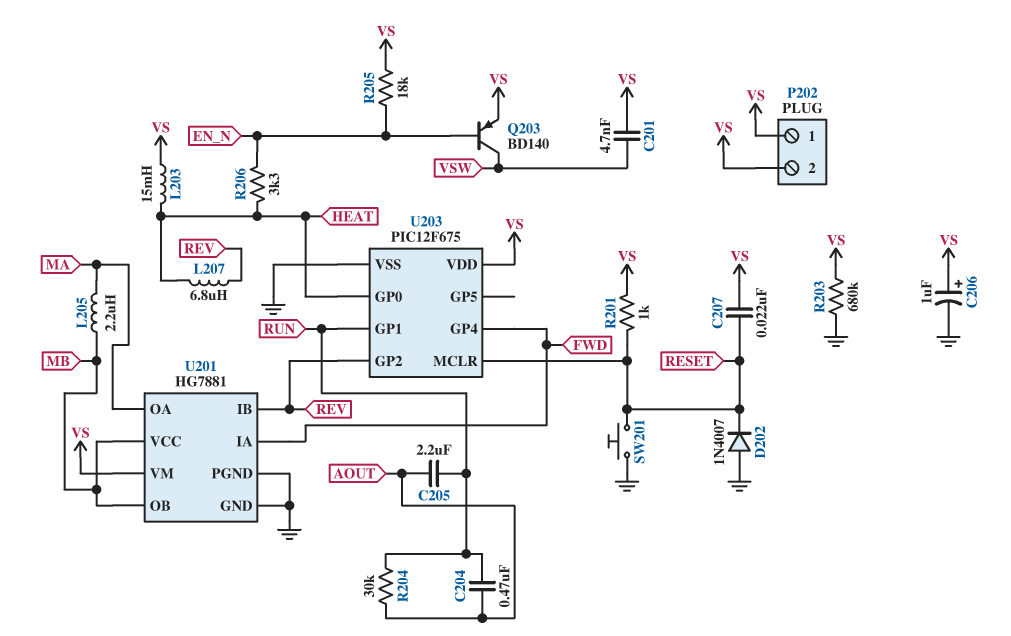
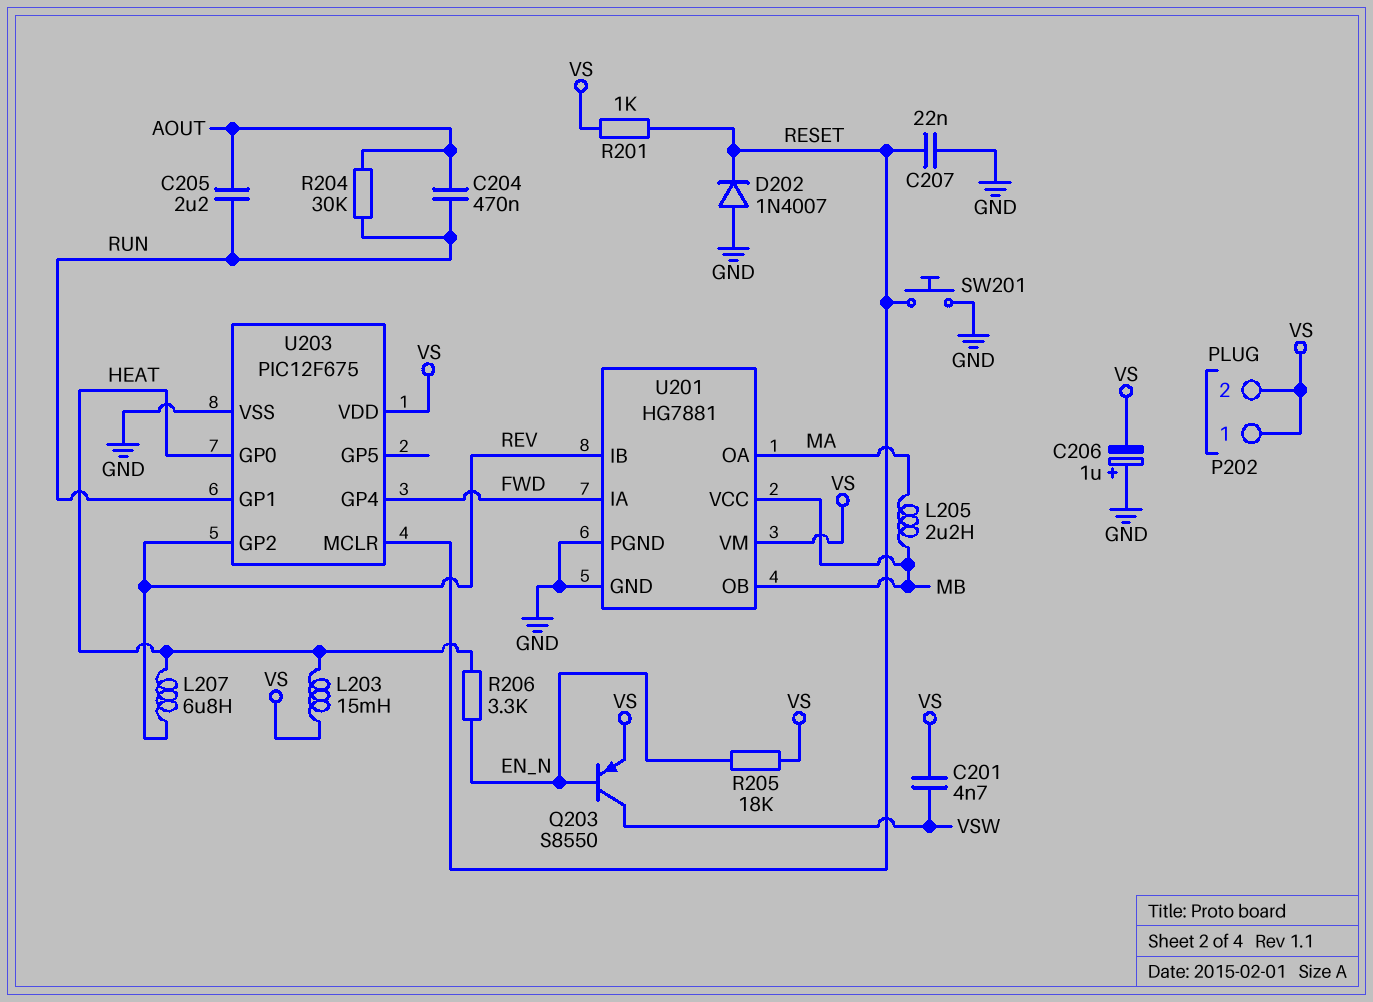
C206: 1uF (plus VS, minus GND) -> 1uF (plus GND, minus VS)
C207: 22nF (RESET, VS) -> 22nF (GND, RESET)
Q203: PNP BD140 (B EN_N, C VSW, E VS) -> PNP S8550 (B EN_N, C VSW, E VS)
R203: 680k (GND, VS) -> none

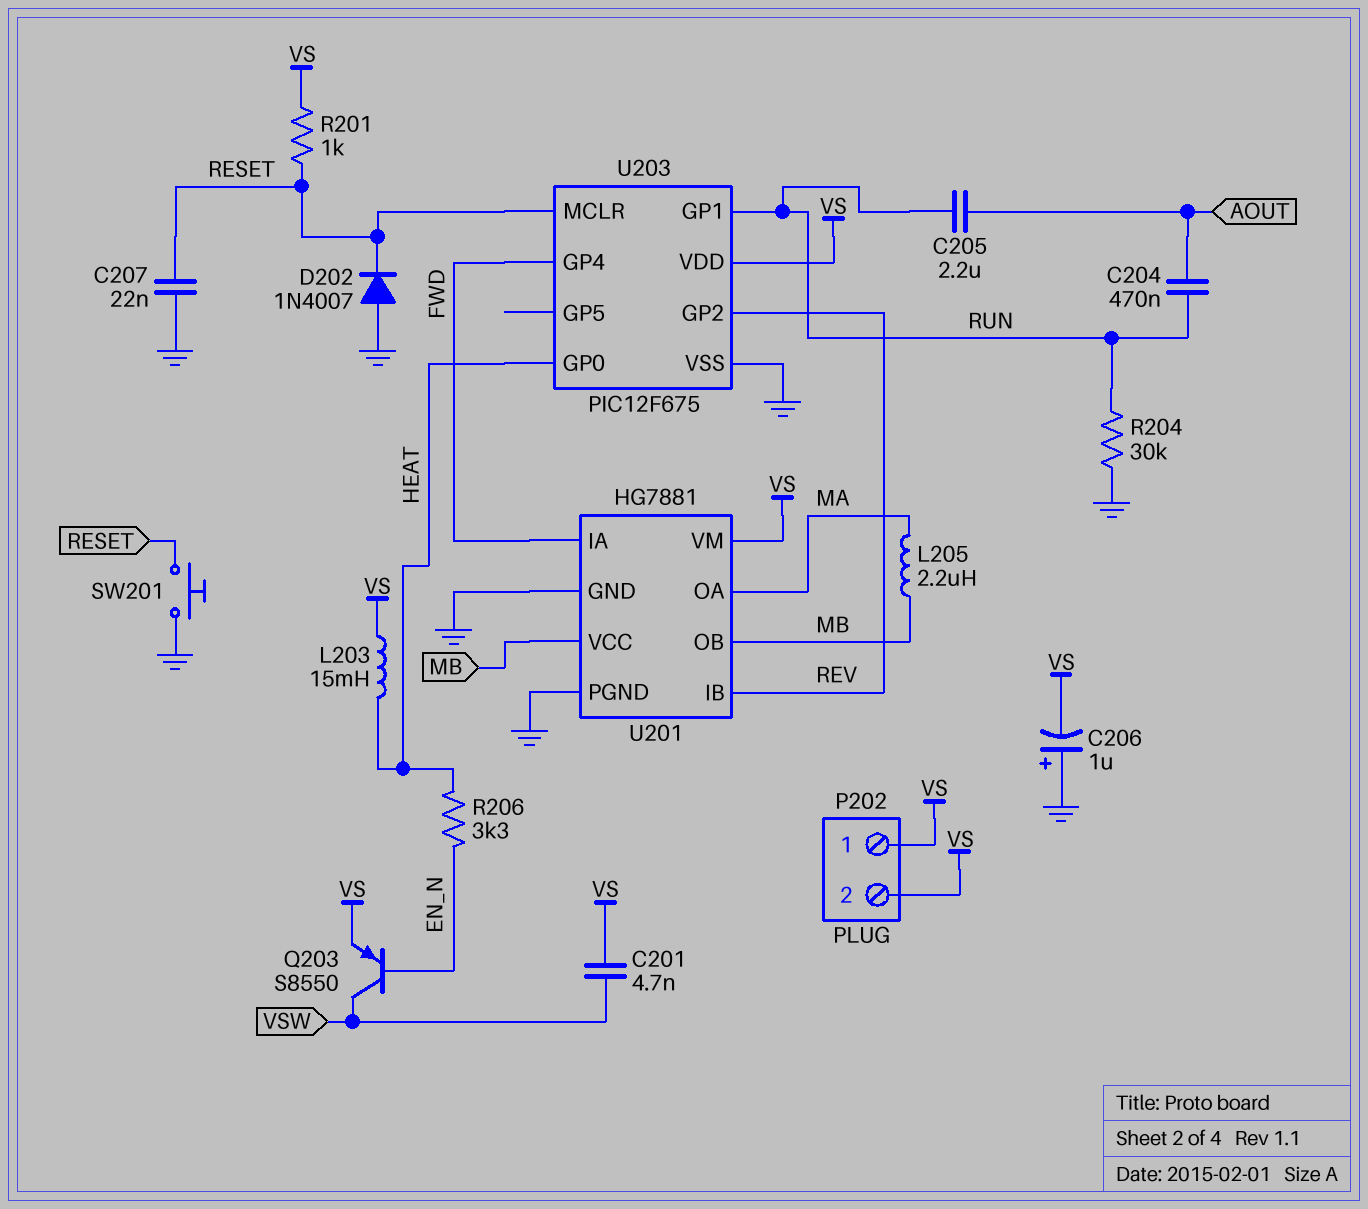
L207: 6.8uH (HEAT, REV) -> none
R204: 30k (AOUT, RUN) -> 30k (GND, RUN)
R205: 18k (EN_N, VS) -> none

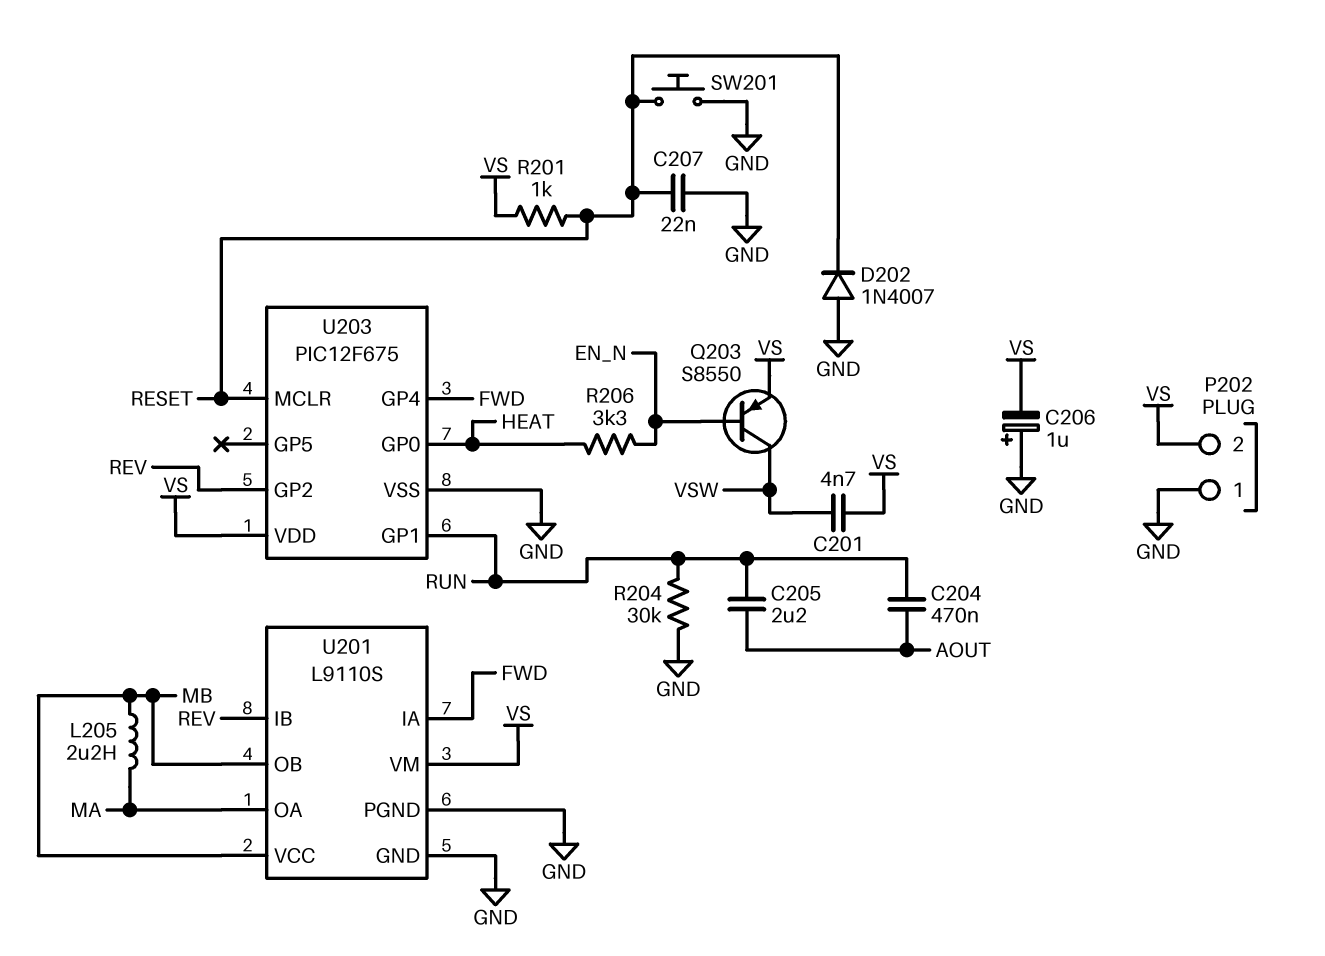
L203: 15mH (HEAT, VS) -> none
P202 pin 1: VS -> GND
U201: HG7881 -> L9110S

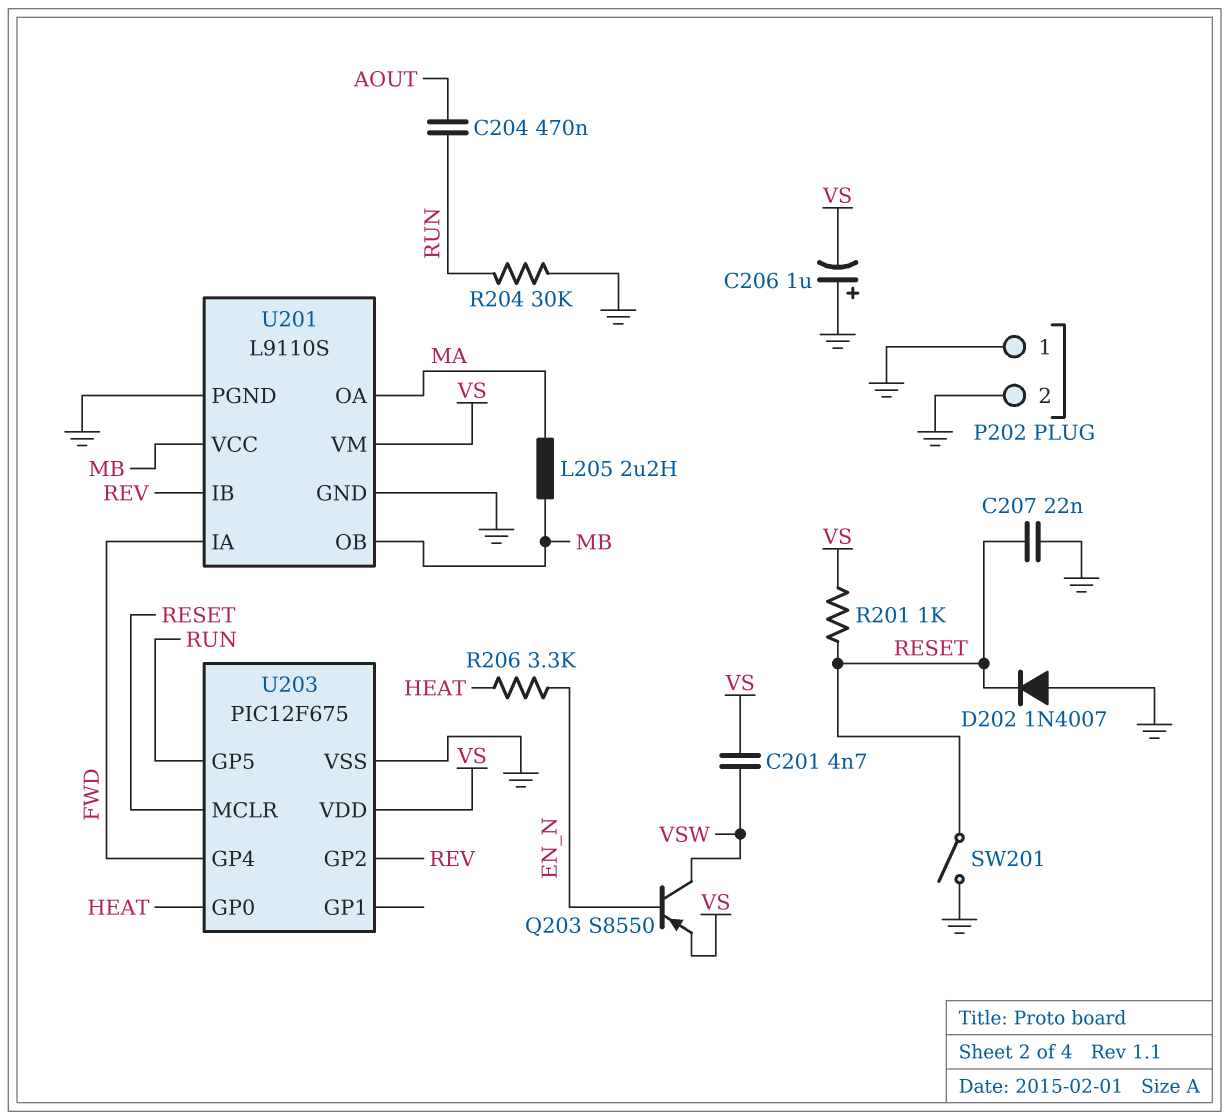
C205: 2.2uF (AOUT, RUN) -> none
P202 pin 2: VS -> GND
SW201: button (GND, RESET) -> switch (GND, RESET)
U203 pin GP1: RUN -> none
U203 pin GP5: none -> RUN

